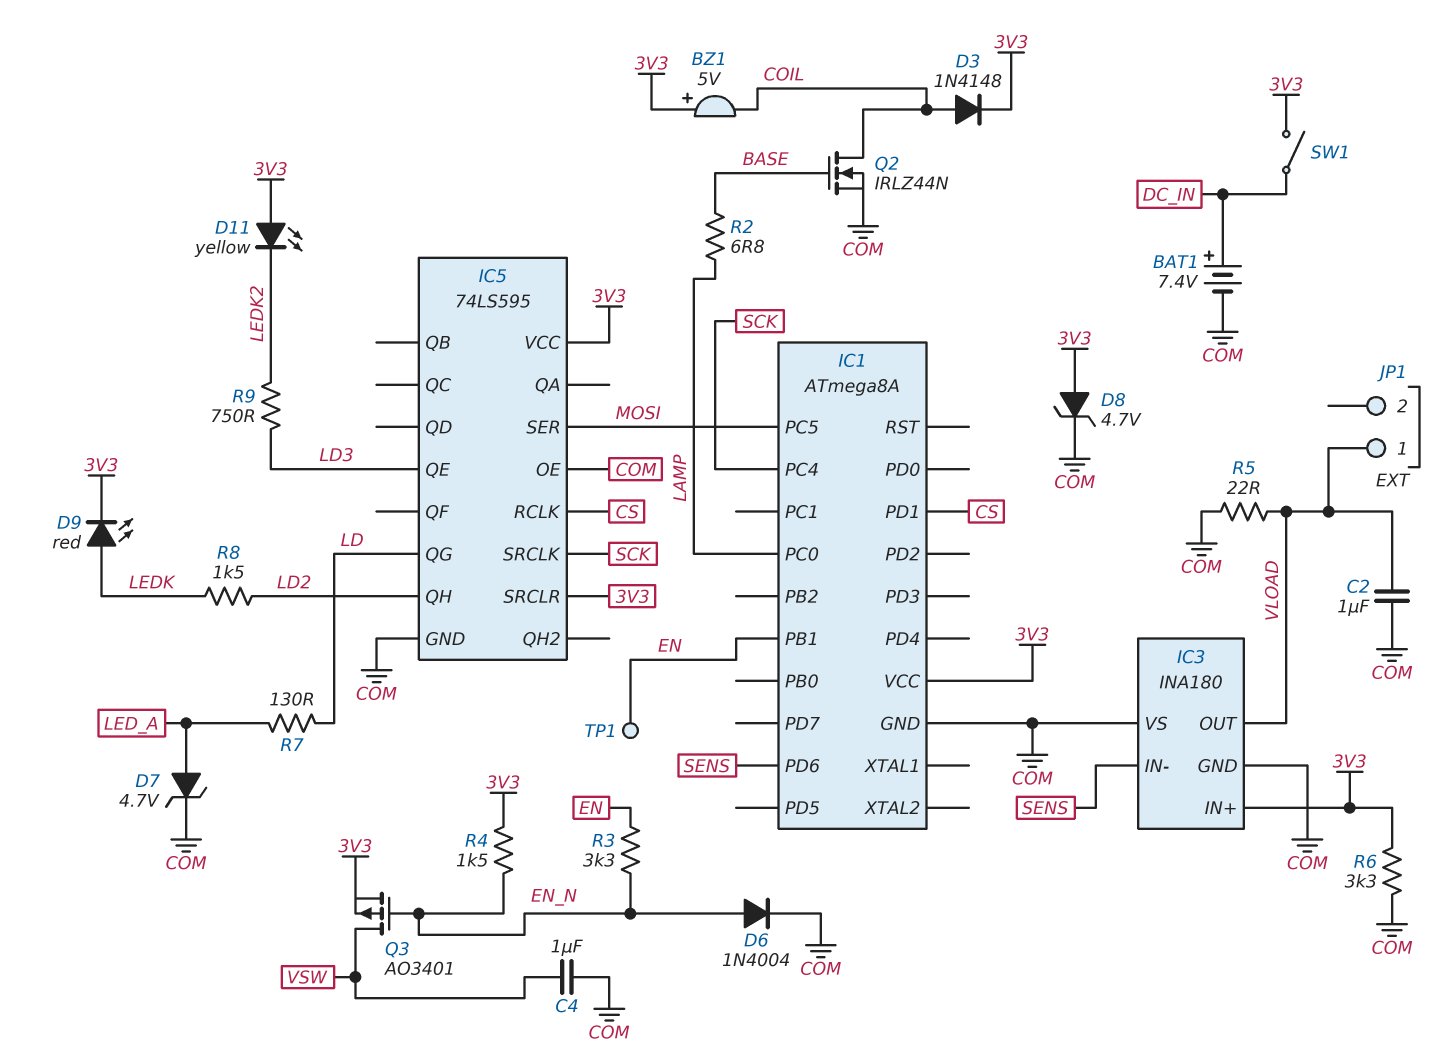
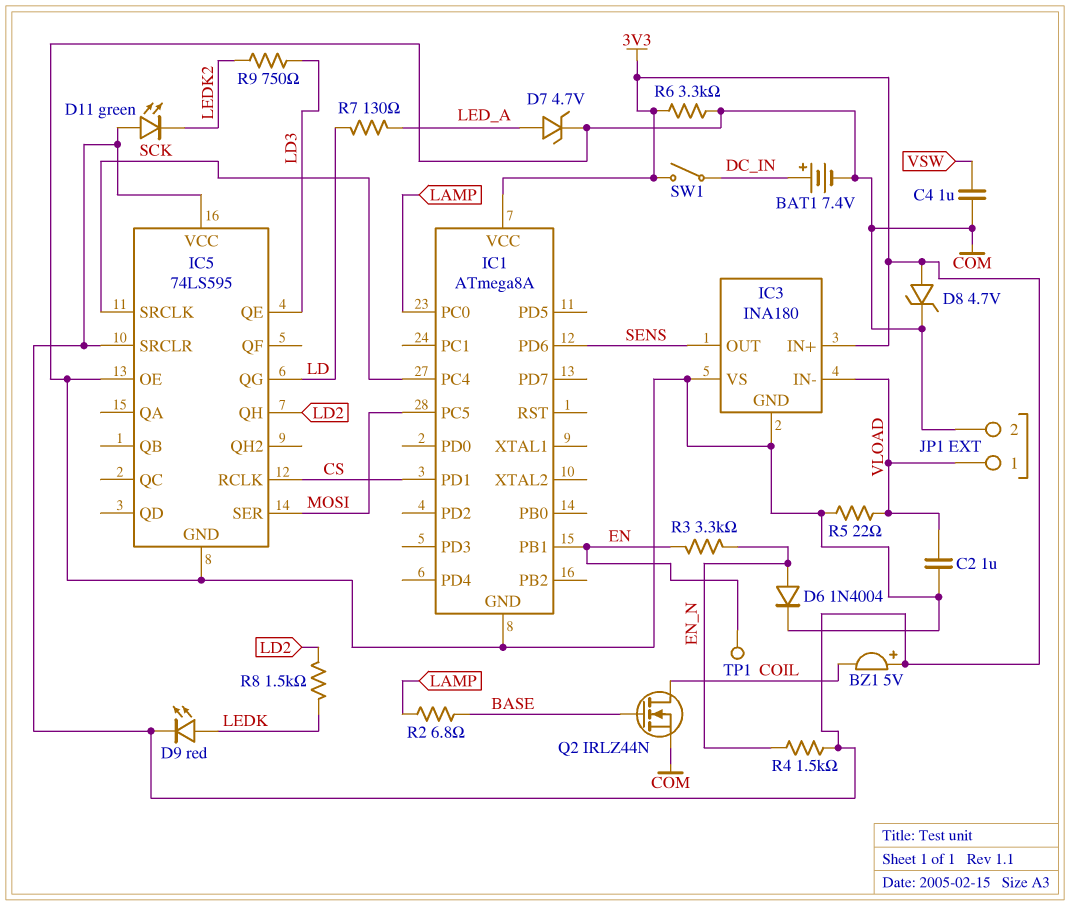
D3: diode 1N4148 (A COIL, K 3V3) -> none
D11: LED yellow (A 3V3, K LEDK2) -> LED green (A 3V3, K LEDK2)
IC3 pin IN-: SENS -> VLOAD
IC3 pin OUT: VLOAD -> SENS
JP1 pin 2: none -> COM
Q3: PMOS AO3401 (G EN_N, D VSW, S 3V3) -> none

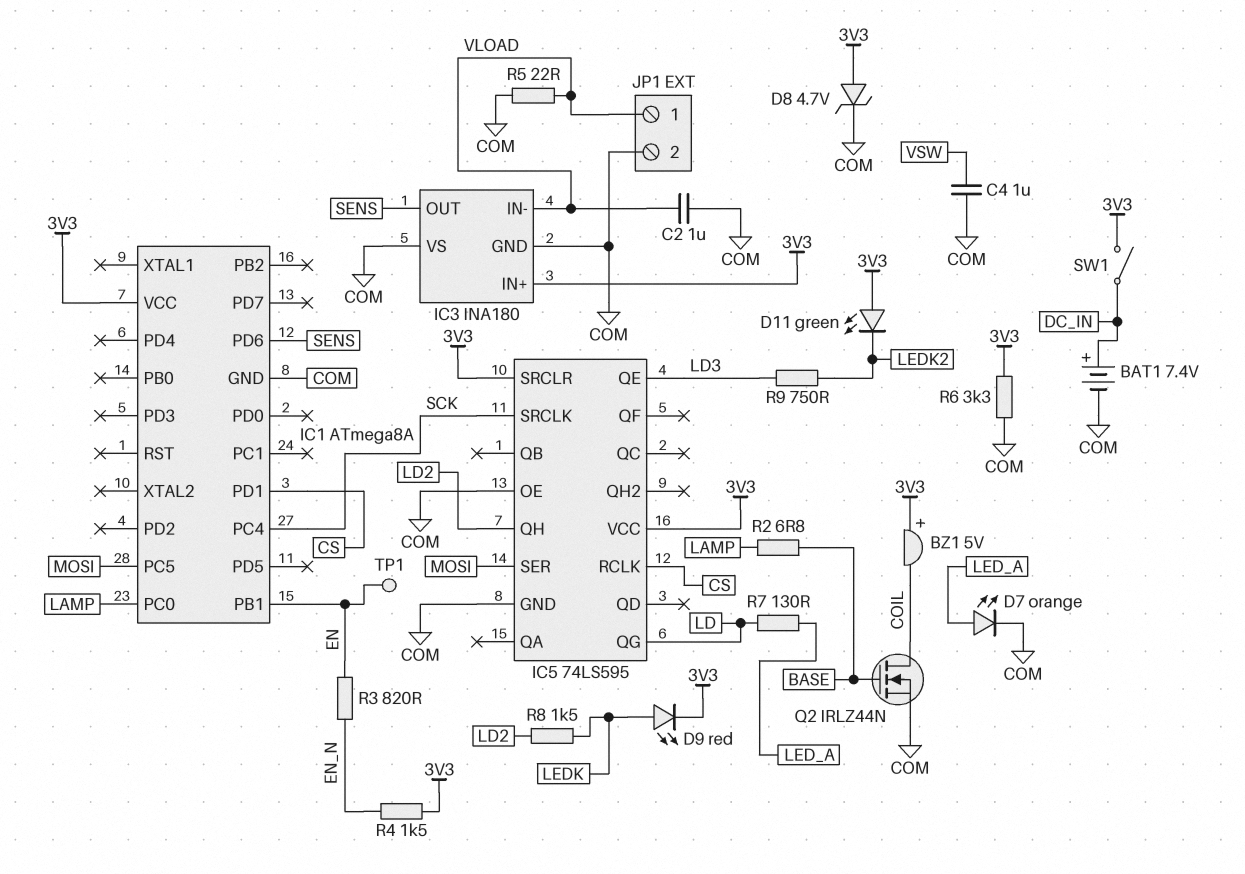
D6: diode 1N4004 (A EN_N, K COM) -> none
D7: zener 4.7V (A LED_A, K COM) -> LED orange (A LED_A, K COM)
R3: 3.3k (EN, EN_N) -> 820 (EN, EN_N)

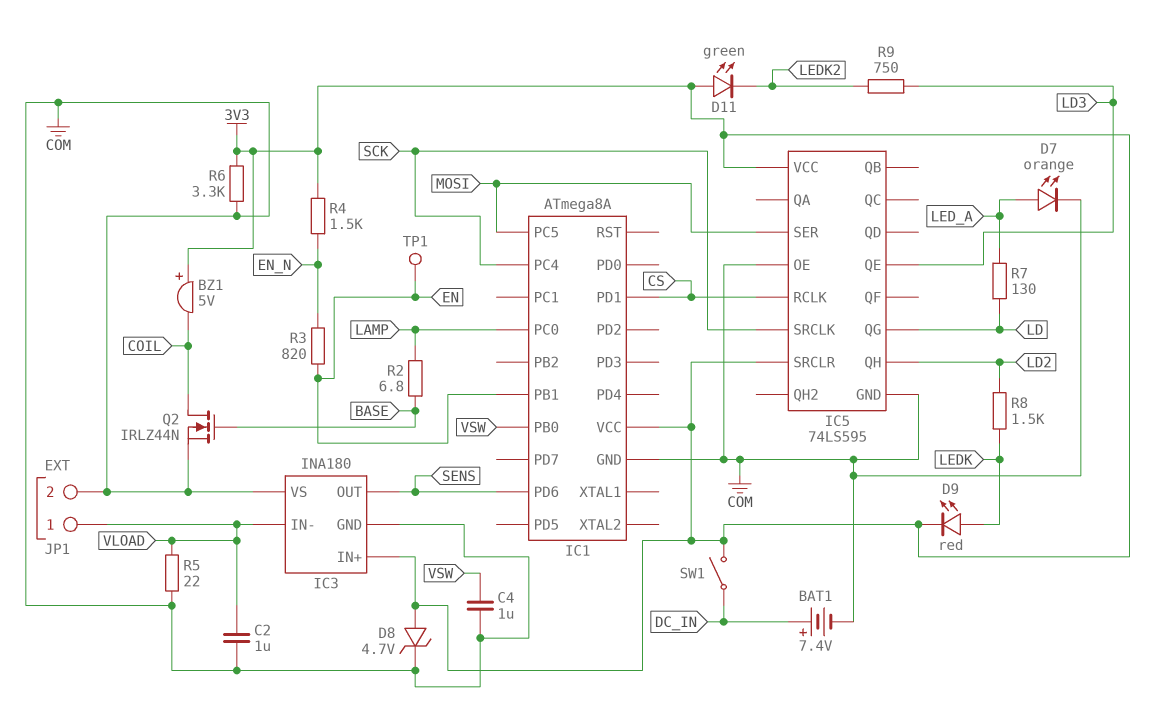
IC1 pin PB0: none -> VSW

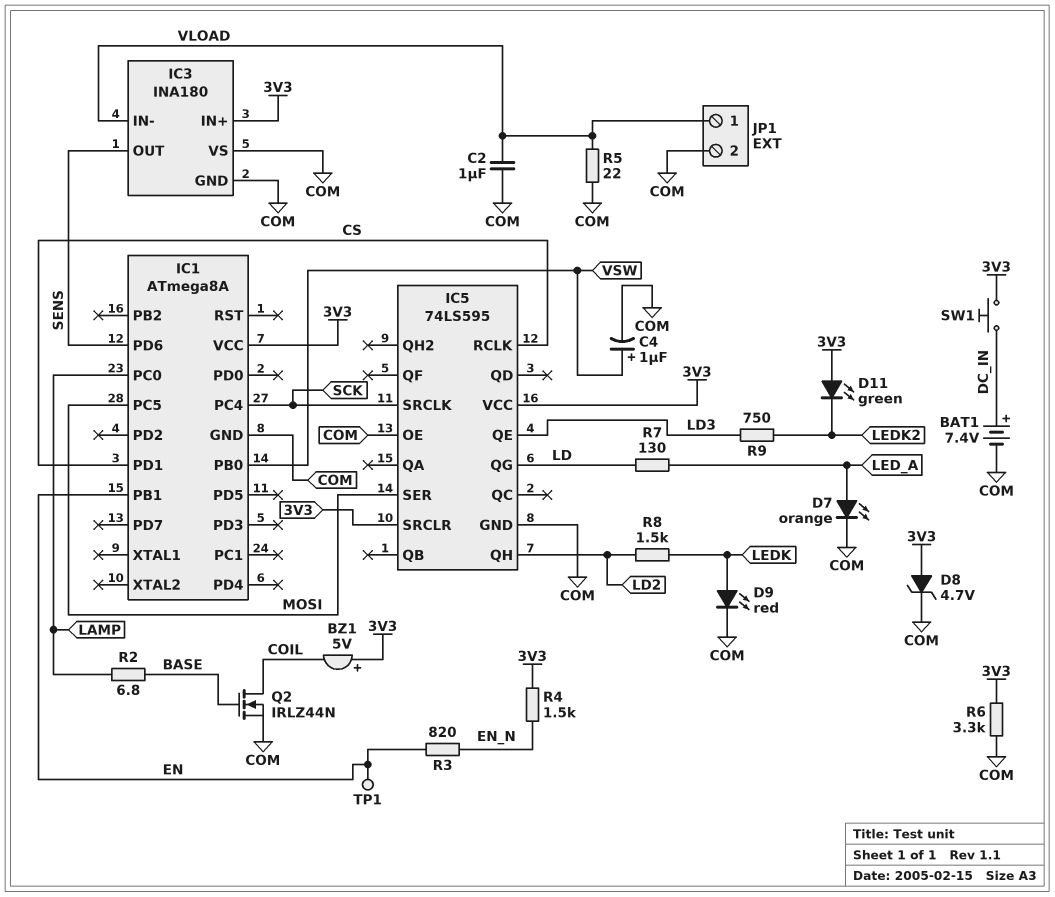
C4: 1uF (COM, VSW) -> 1uF (plus VSW, minus COM)
D9: LED red (A LEDK, K 3V3) -> LED red (A LEDK, K COM)
SW1: switch (3V3, DC_IN) -> button (3V3, DC_IN)

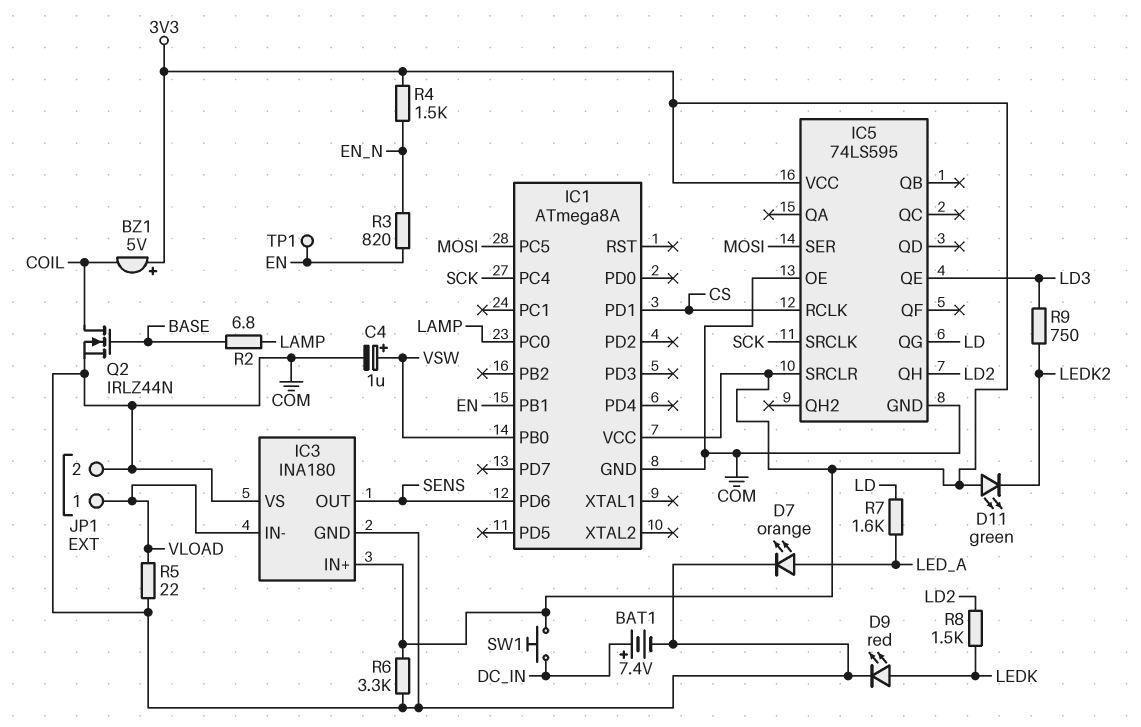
C2: 1uF (COM, VLOAD) -> none
D8: zener 4.7V (A 3V3, K COM) -> none
R7: 130 (LD, LED_A) -> 1.6k (LD, LED_A)

